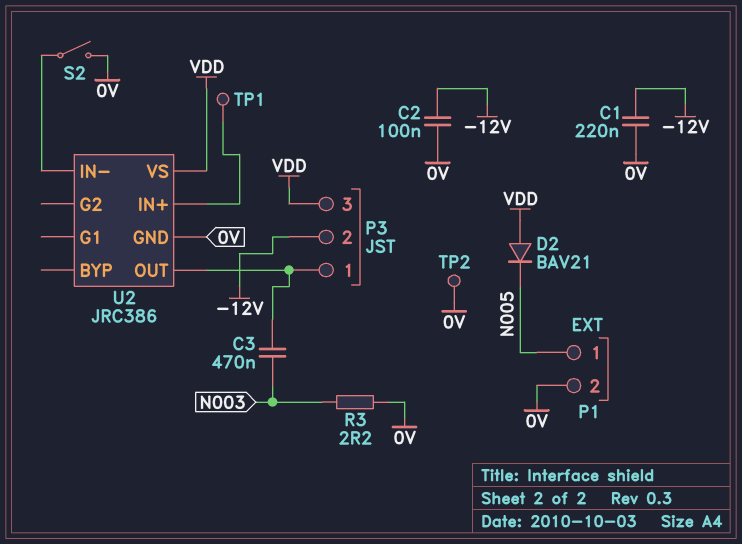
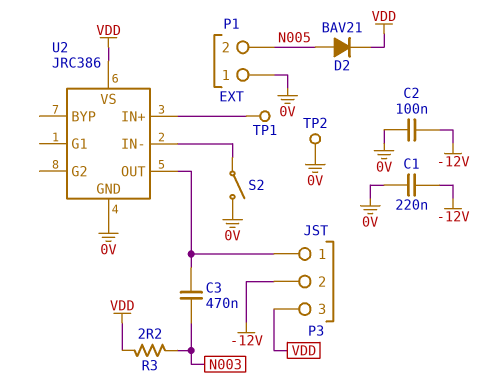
D2: diode BAV21 (A VDD, K N005) -> diode BAV21 (A N005, K VDD)
P1 pin 1: N005 -> 0V
P1 pin 2: 0V -> N005
R3: 2.2 (0V, N003) -> 2.2 (N003, VDD)

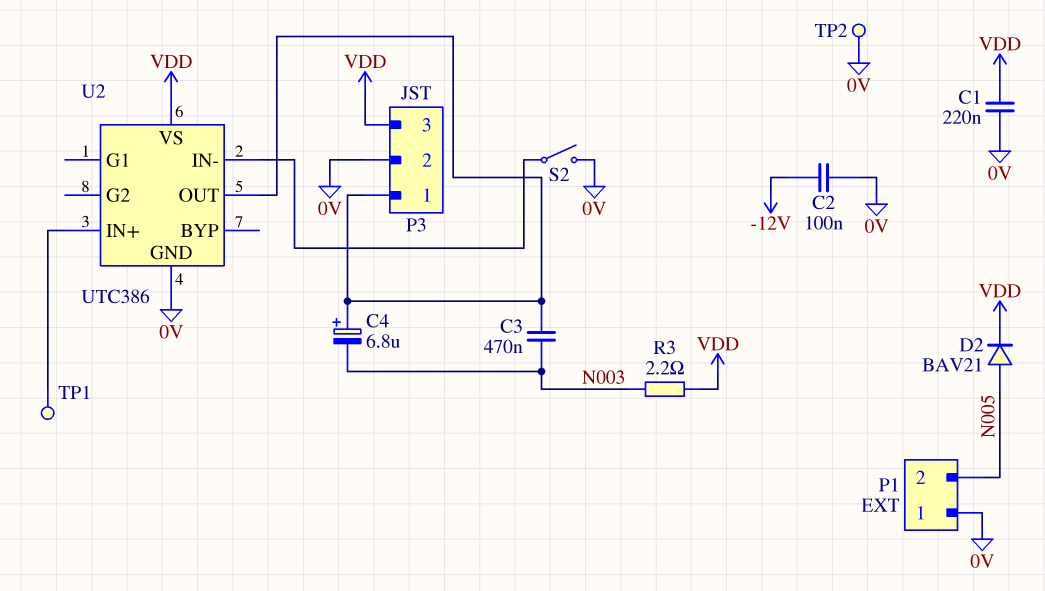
C1: 220nF (-12V, 0V) -> 220nF (0V, VDD)
C4: none -> 6.8uF (plus P3/1, minus N003)
P3 pin 2: -12V -> 0V
U2: JRC386 -> UTC386

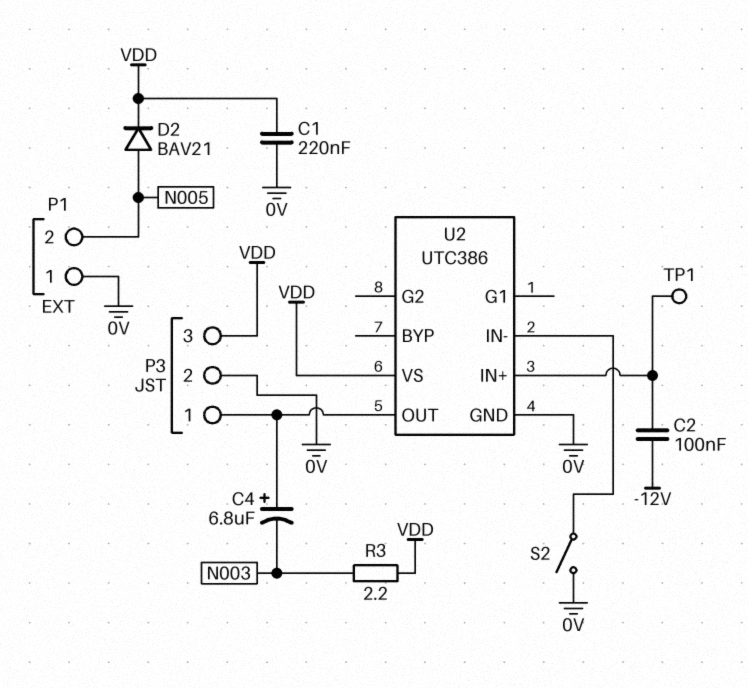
C2: 100nF (-12V, 0V) -> 100nF (-12V, U2/IN+)
C3: 470nF (N003, P3/1) -> none
TP2: test point (0V) -> none

